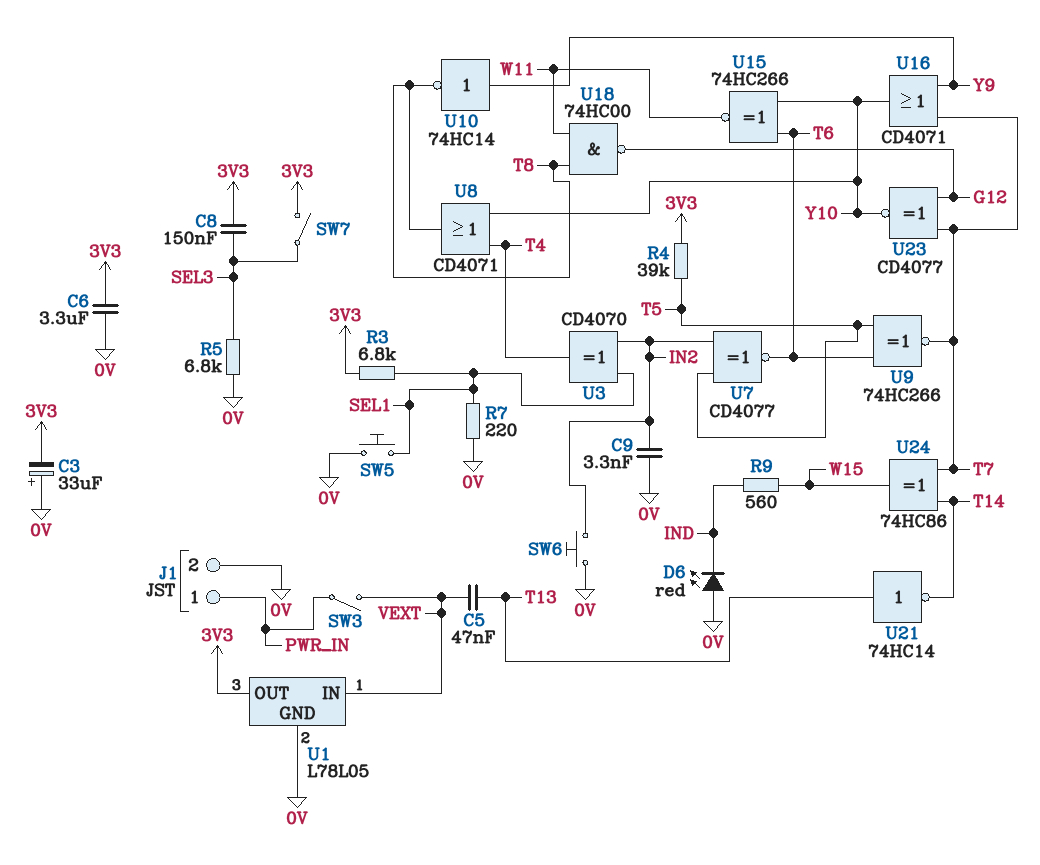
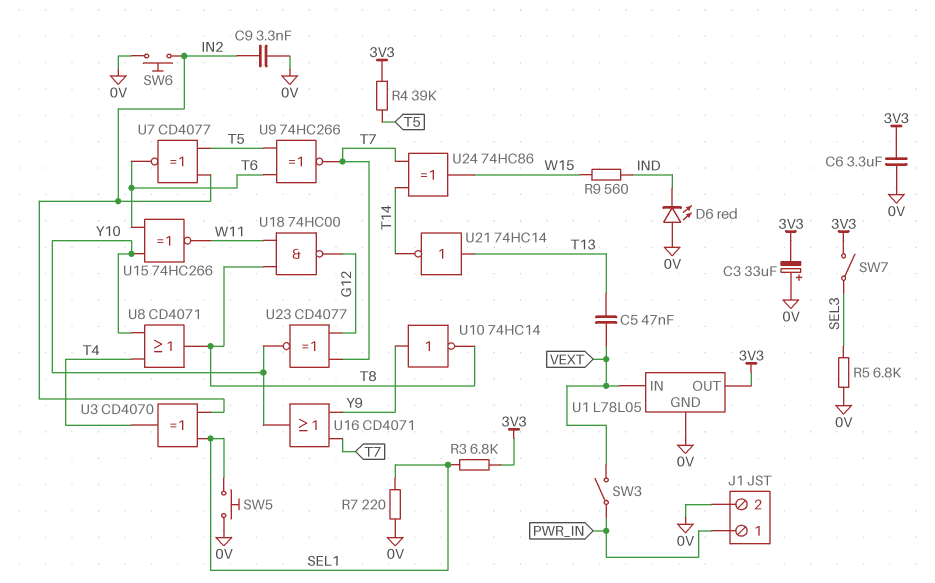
C8: 150nF (3V3, SEL3) -> none

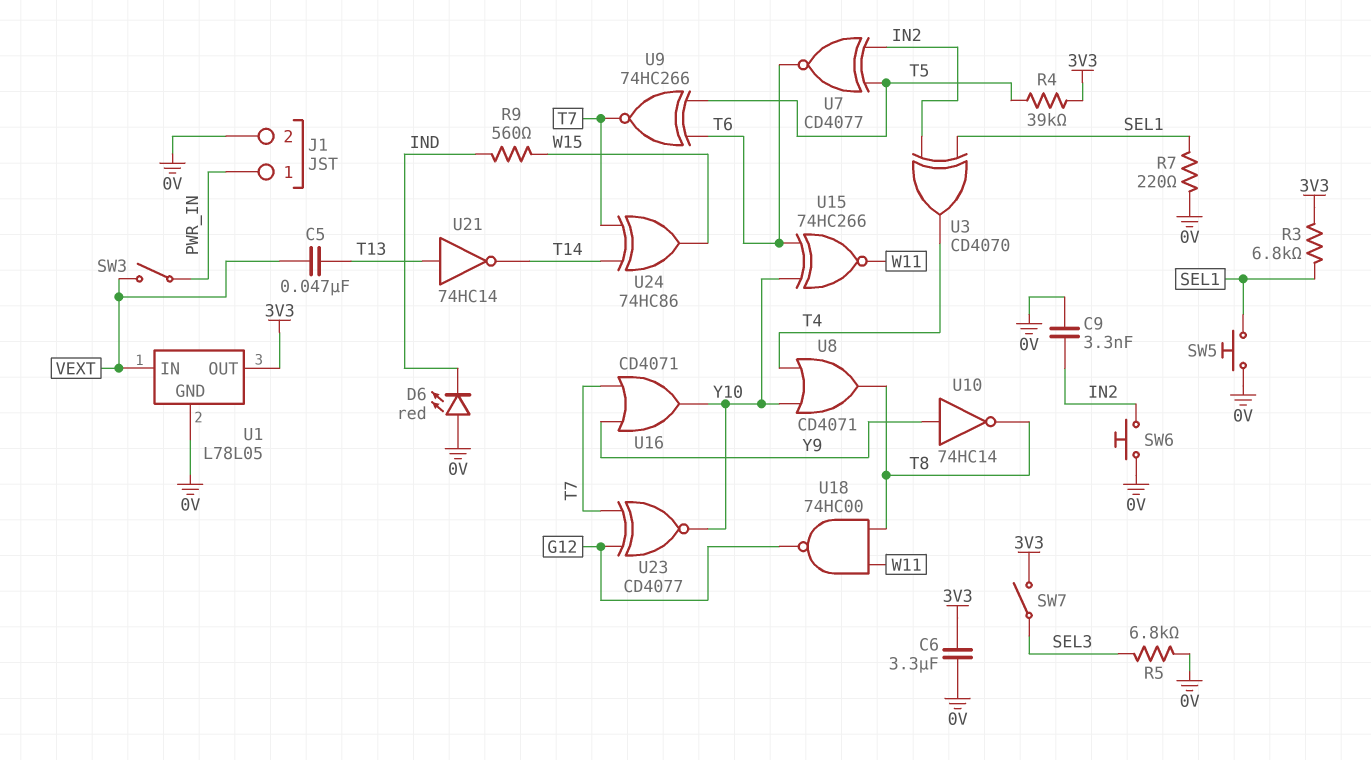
C3: 33uF (plus 0V, minus 3V3) -> none

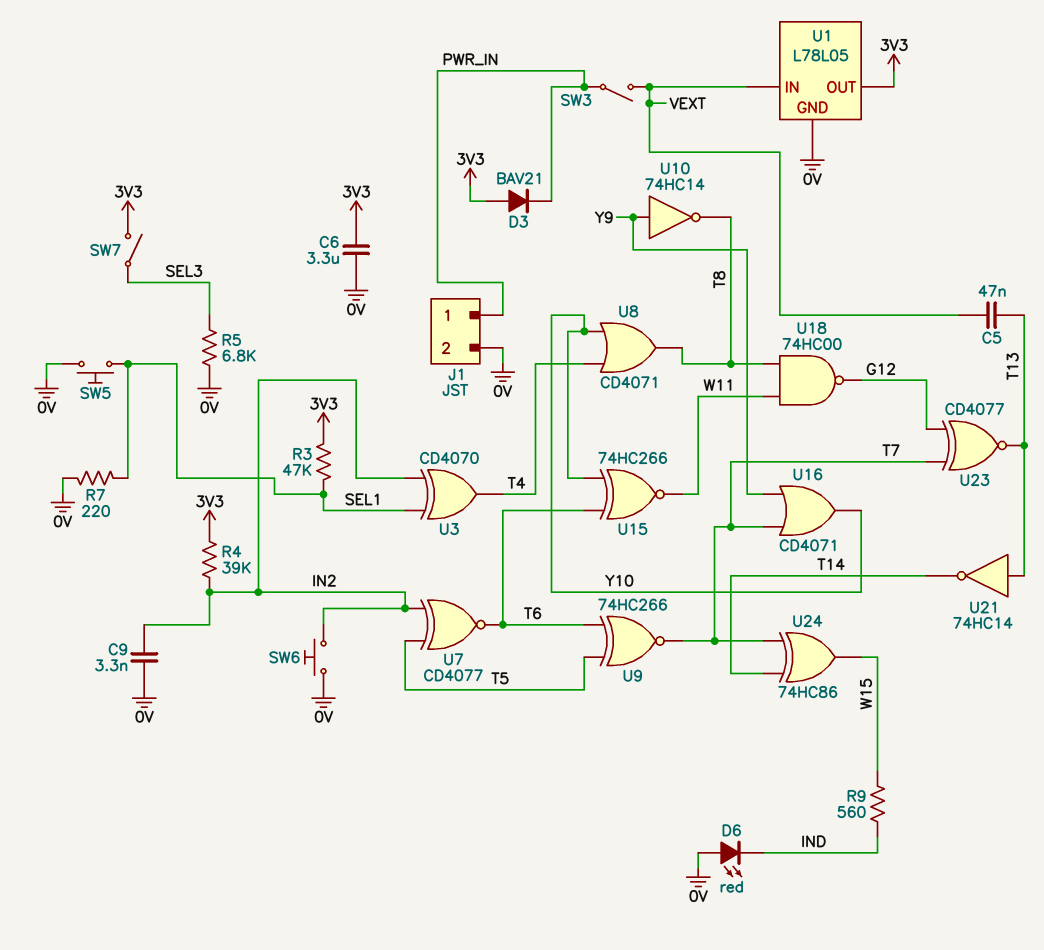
D3: none -> diode BAV21 (A 3V3, K PWR_IN)
R3: 6.8k (3V3, SEL1) -> 47k (3V3, SEL1)
R4: 39k (3V3, T5) -> 39k (3V3, IN2)
U23: XNOR CD4077 (in G12, in T7, out Y10) -> XNOR CD4077 (in G12, in T7, out T13)

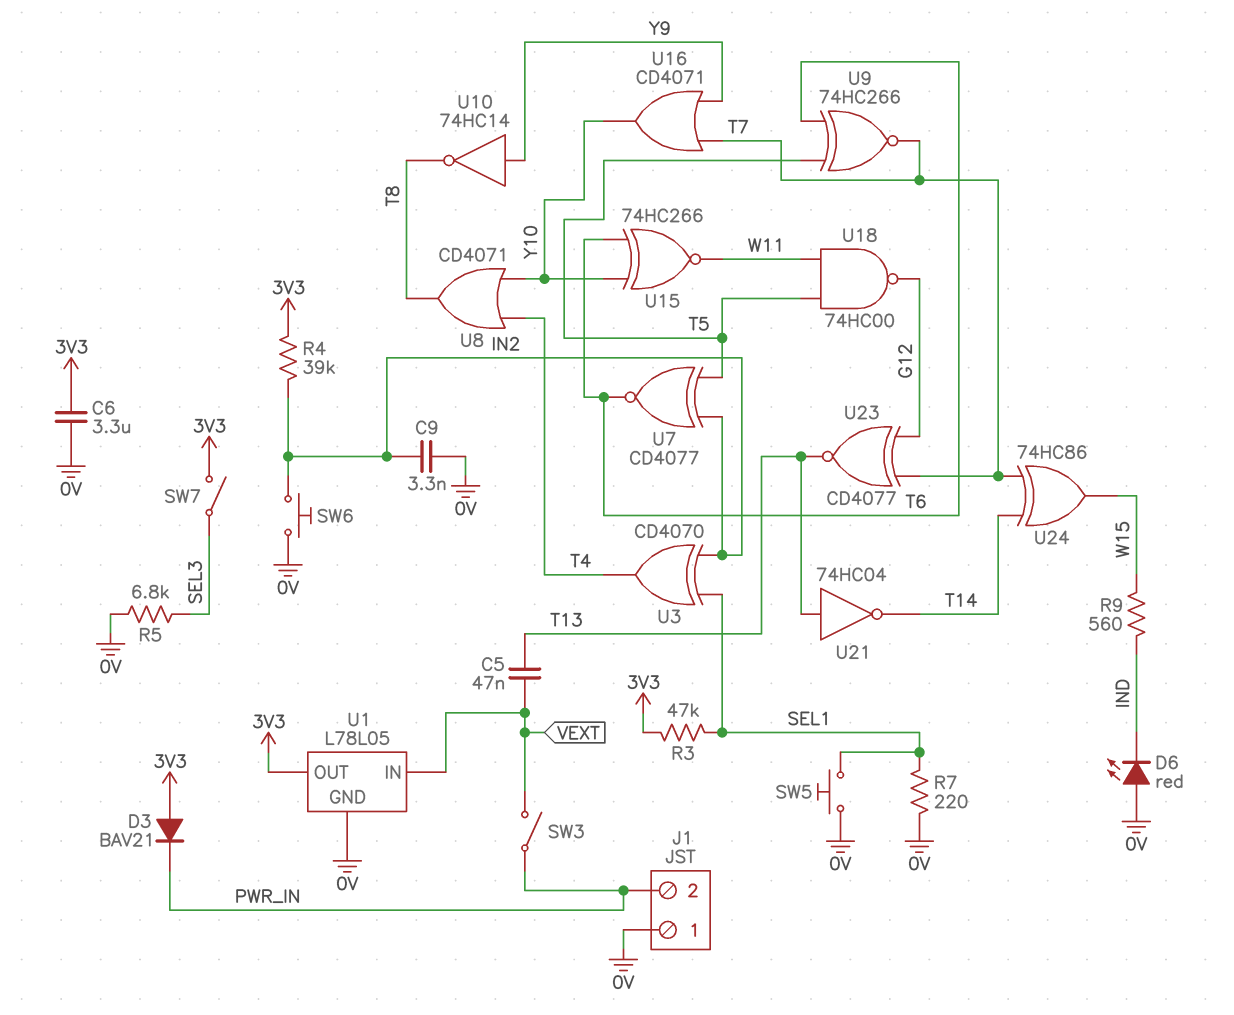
J1 pin 1: PWR_IN -> 0V
J1 pin 2: 0V -> PWR_IN
U18: NAND 74HC00 (in T8, in W11, out G12) -> NAND 74HC00 (in T5, in W11, out G12)
U21: NOT 74HC14 (in T13, out T14) -> NOT 74HC04 (in T13, out T14)

